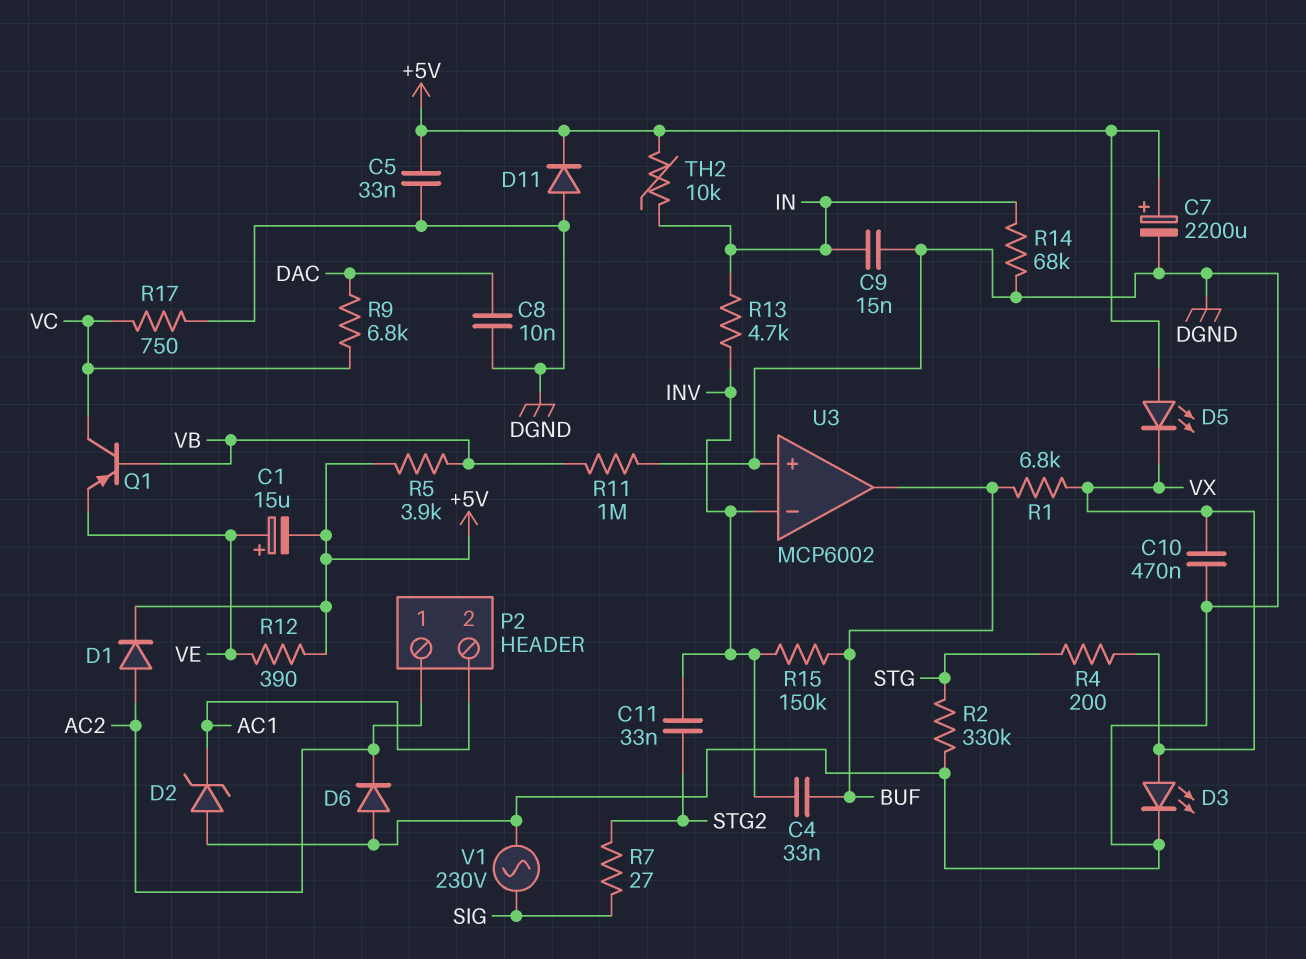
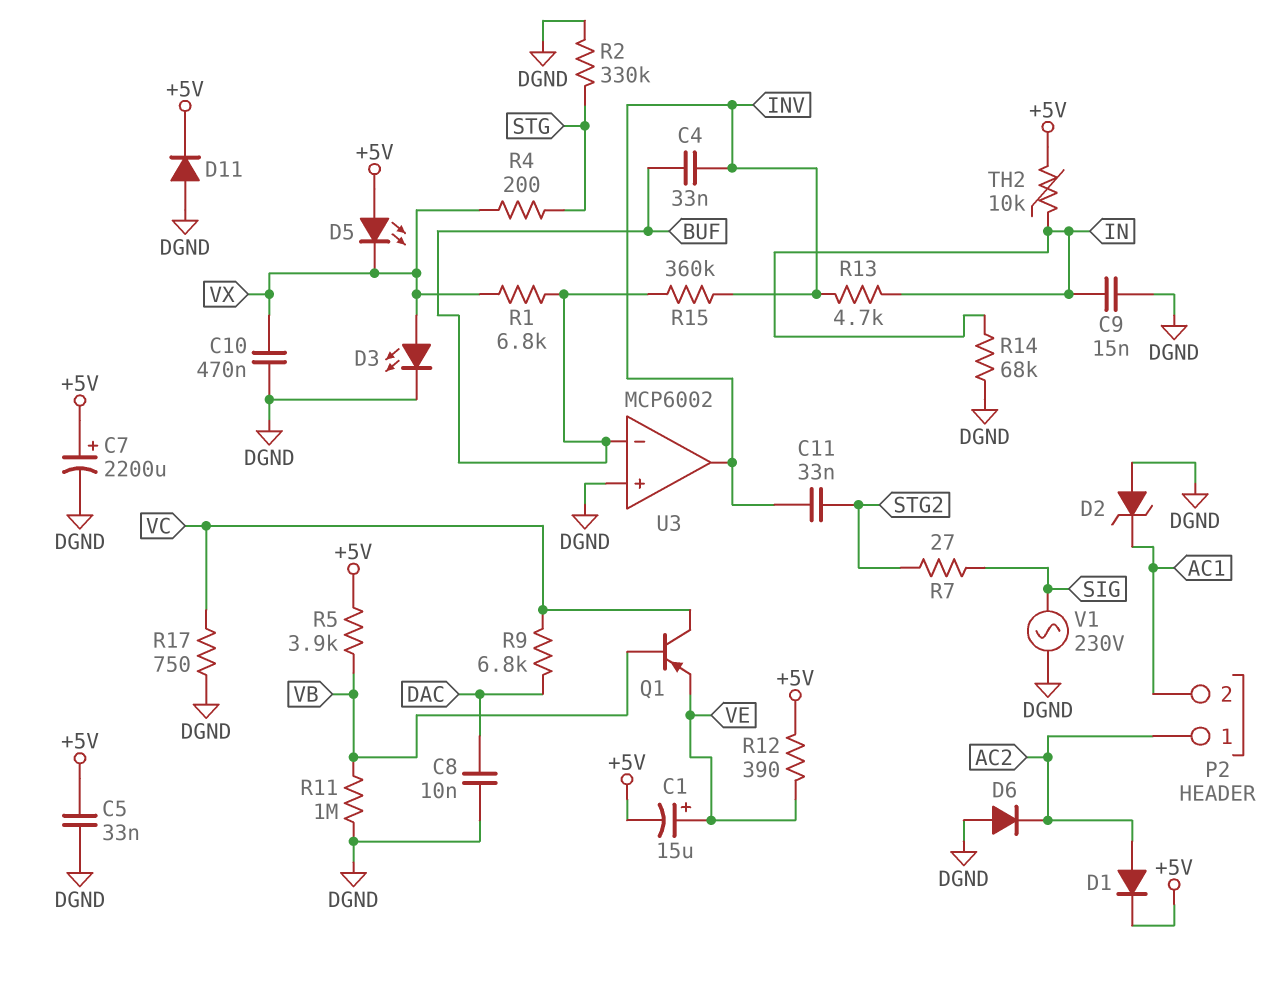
R15: 150k (BUF, INV) -> 360k (BUF, INV)
U3 pin in-: INV -> BUF
U3 pin out: BUF -> INV

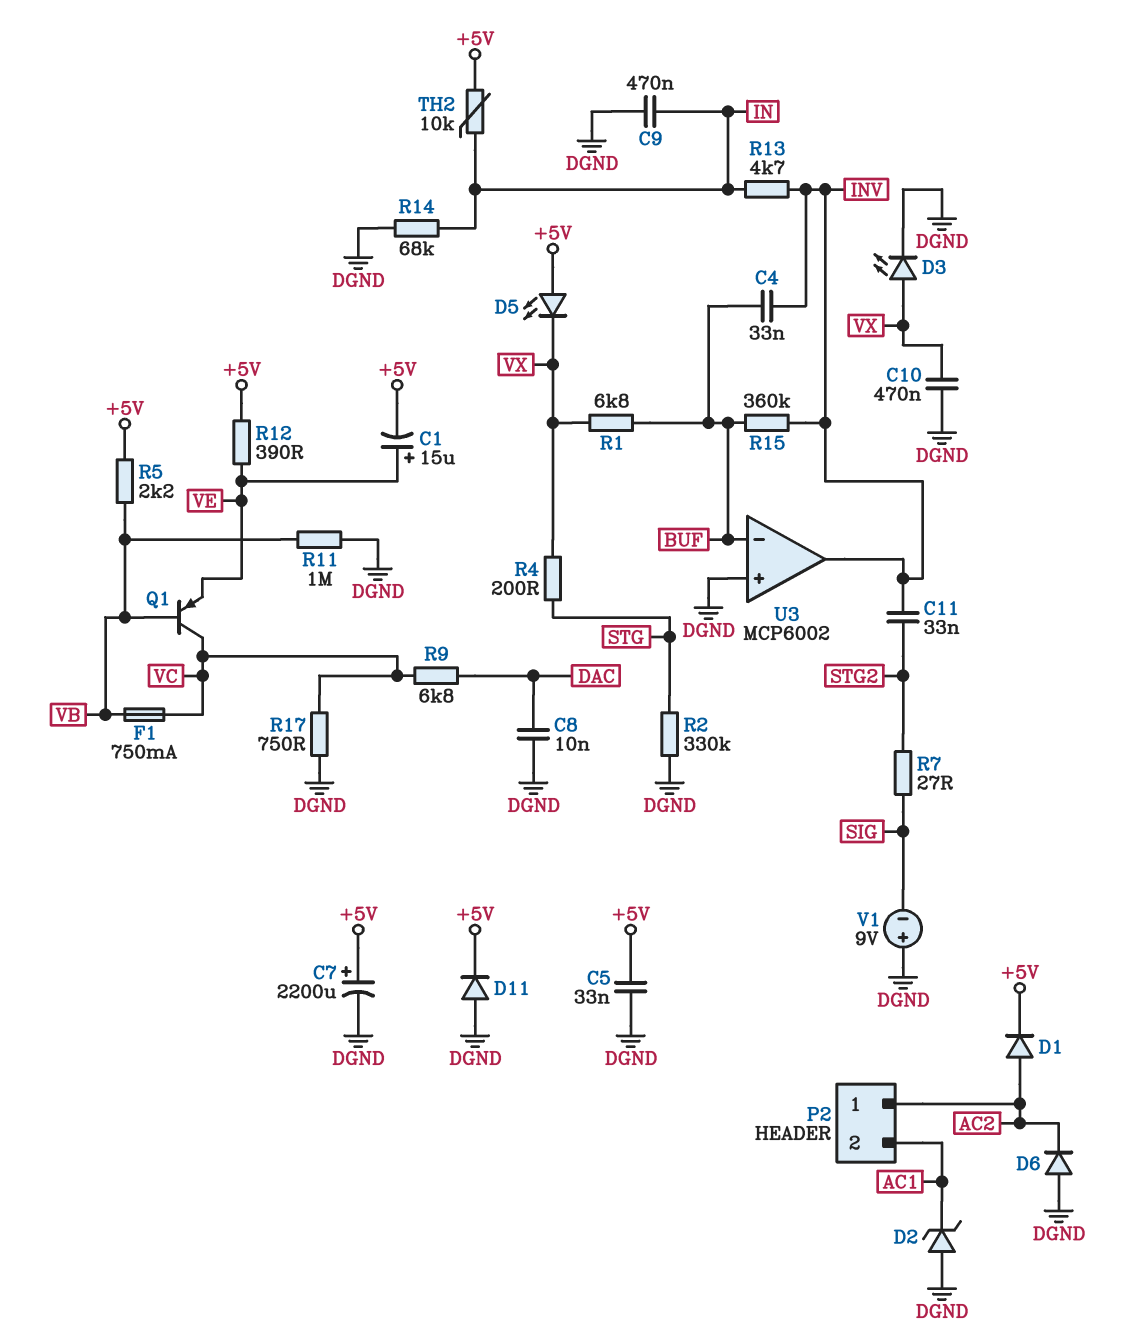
C9: 15nF (DGND, IN) -> 470nF (DGND, IN)
F1: none -> 750mA (VB, VC)
R5: 3.9k (+5V, VB) -> 2.2k (+5V, VB)
V1: AC 230V (DGND, SIG) -> 9V (plus DGND, minus SIG)

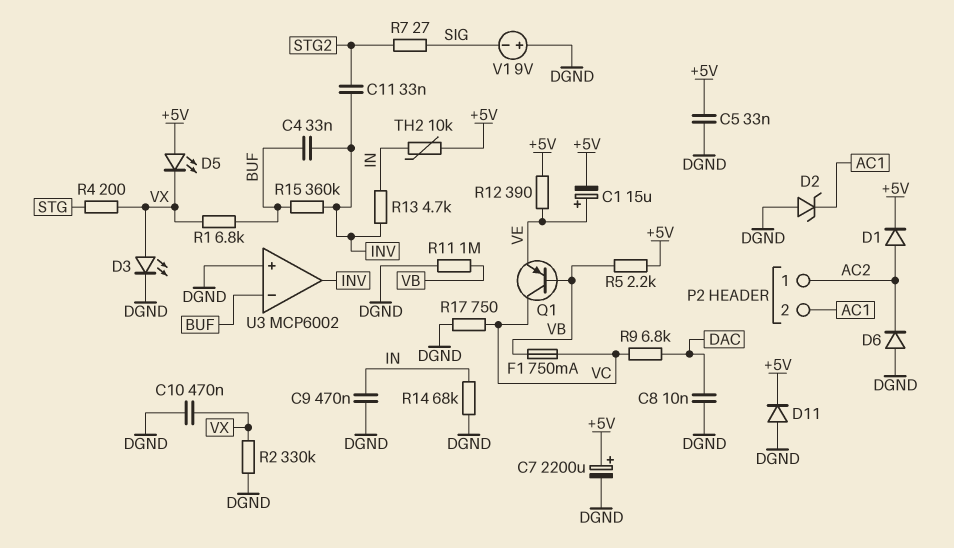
R2: 330k (DGND, STG) -> 330k (DGND, VX)

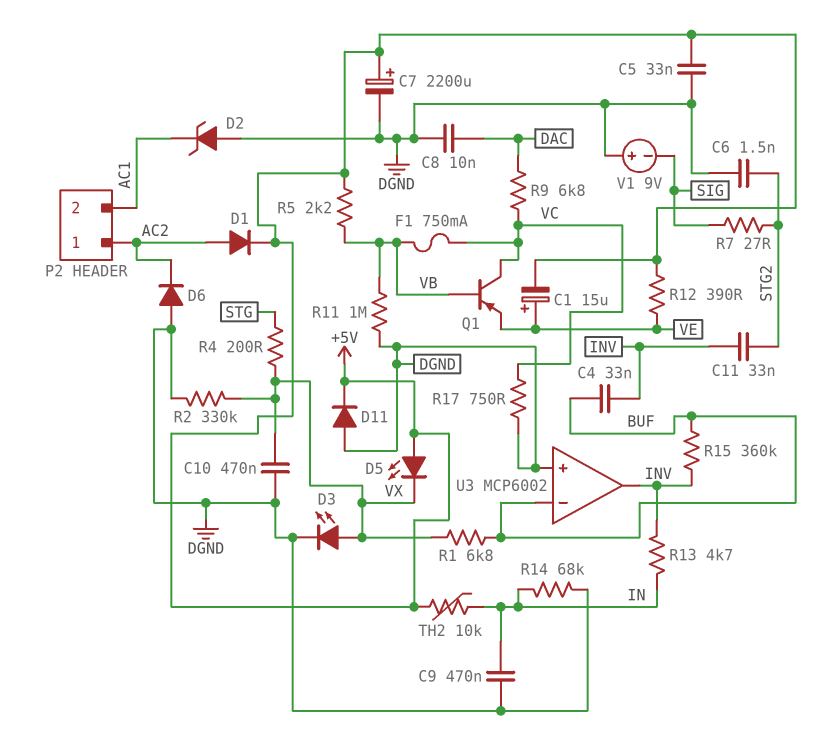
C6: none -> 1.5nF (DGND, STG2)

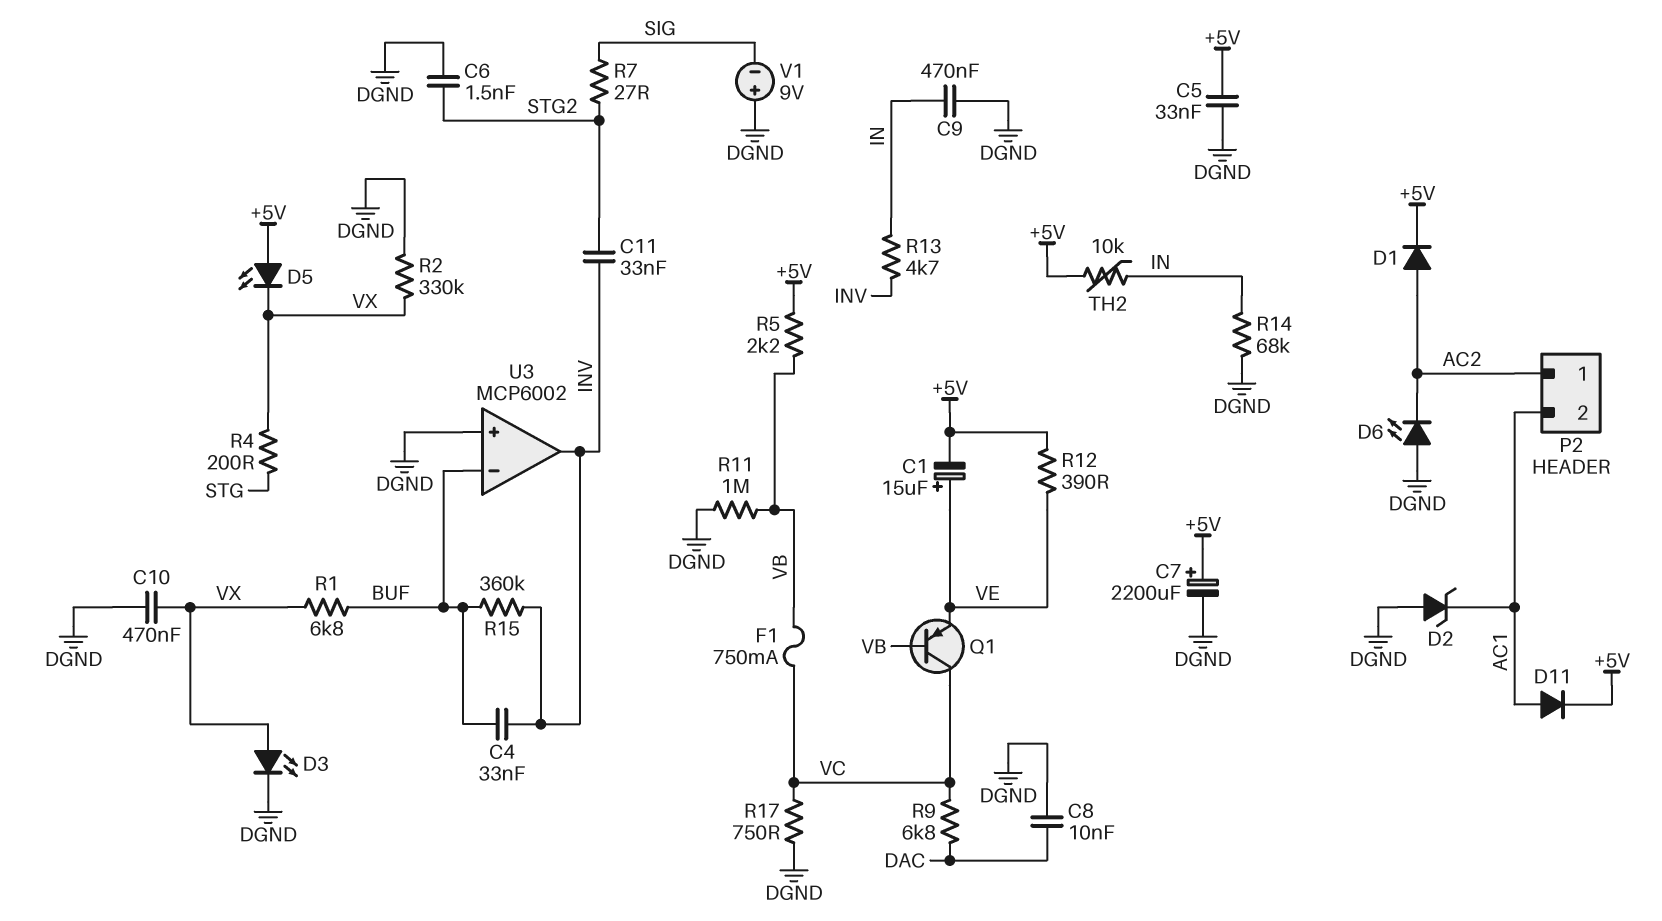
D6: diode (A DGND, K AC2) -> LED (A DGND, K AC2)
D11: diode (A DGND, K +5V) -> diode (A AC1, K +5V)

